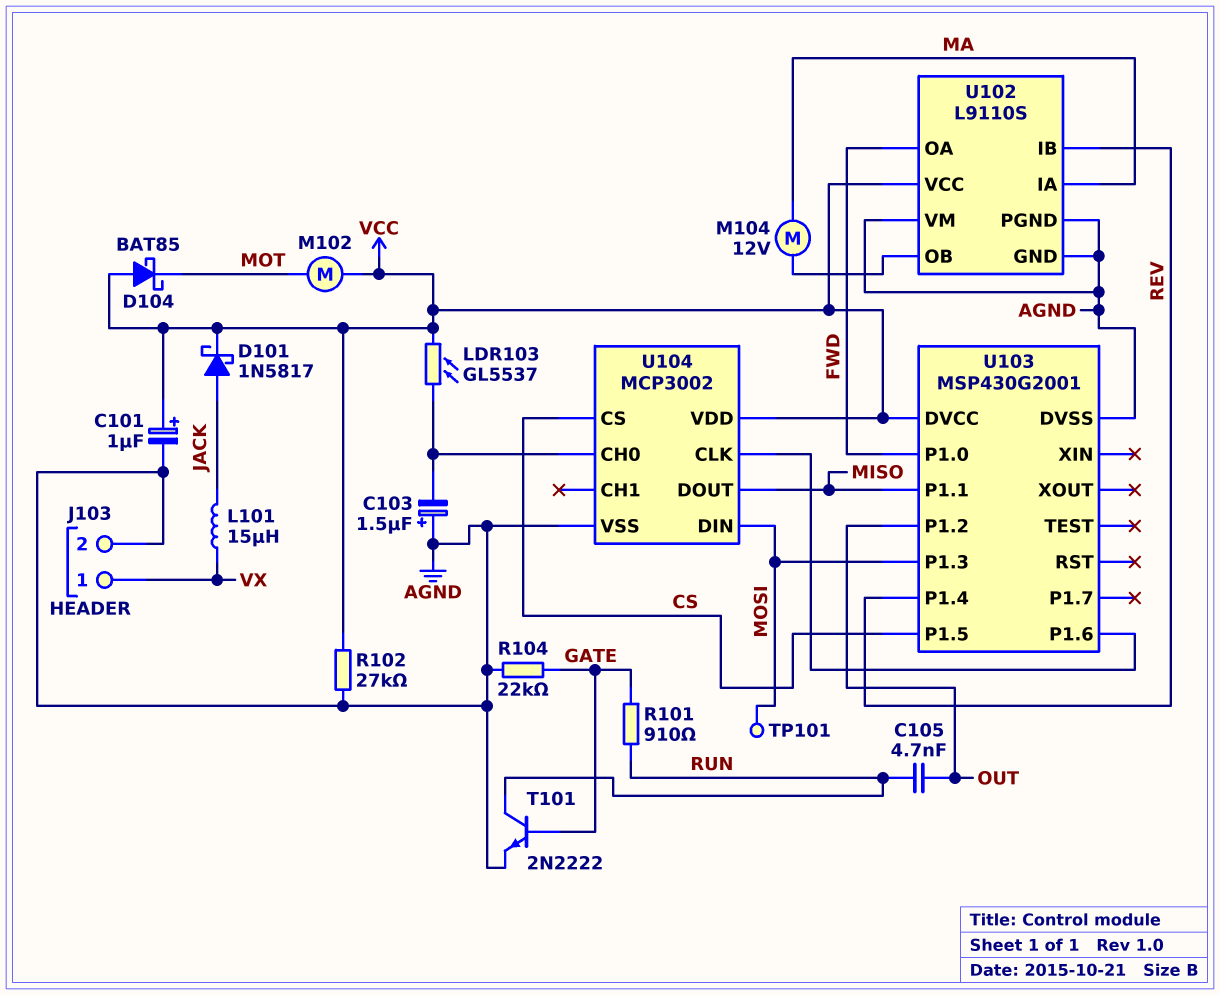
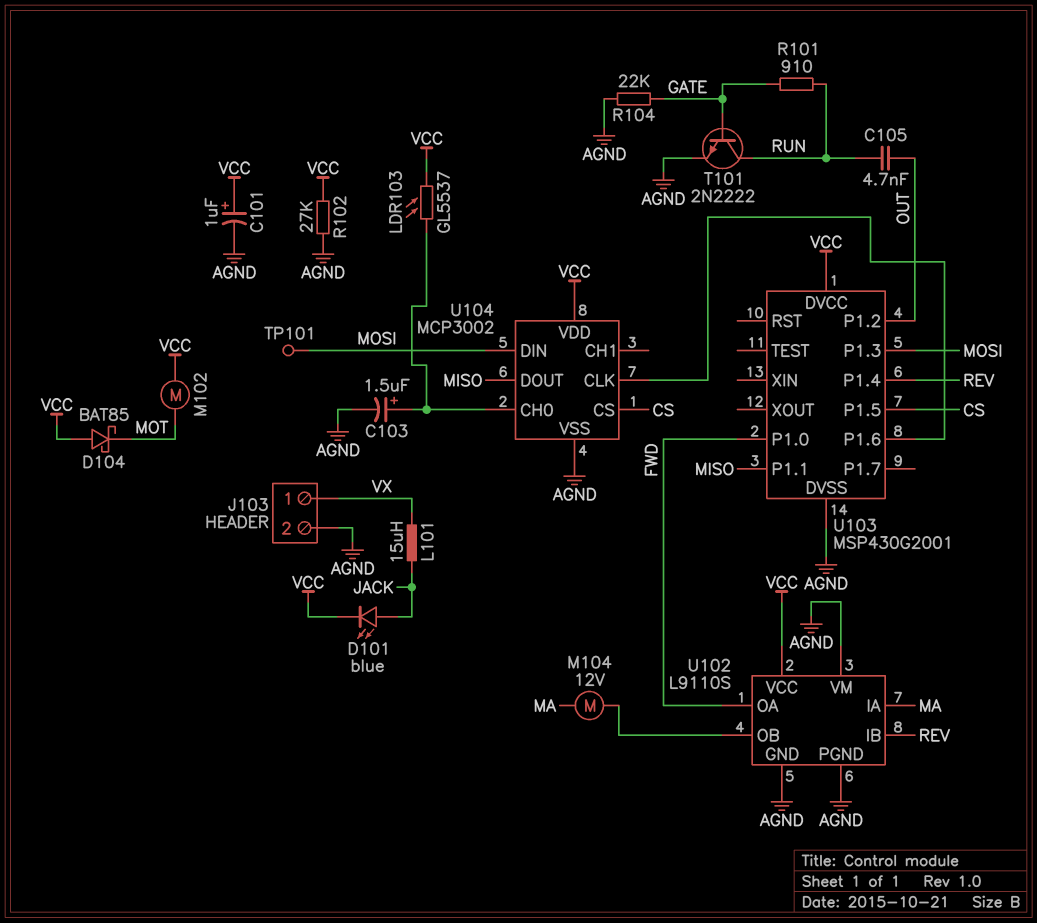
C103: 1.5uF (plus AGND, minus U104/CH0) -> 1.5uF (plus U104/CH0, minus AGND)
D101: schottky 1N5817 (A JACK, K VCC) -> LED blue (A JACK, K VCC)

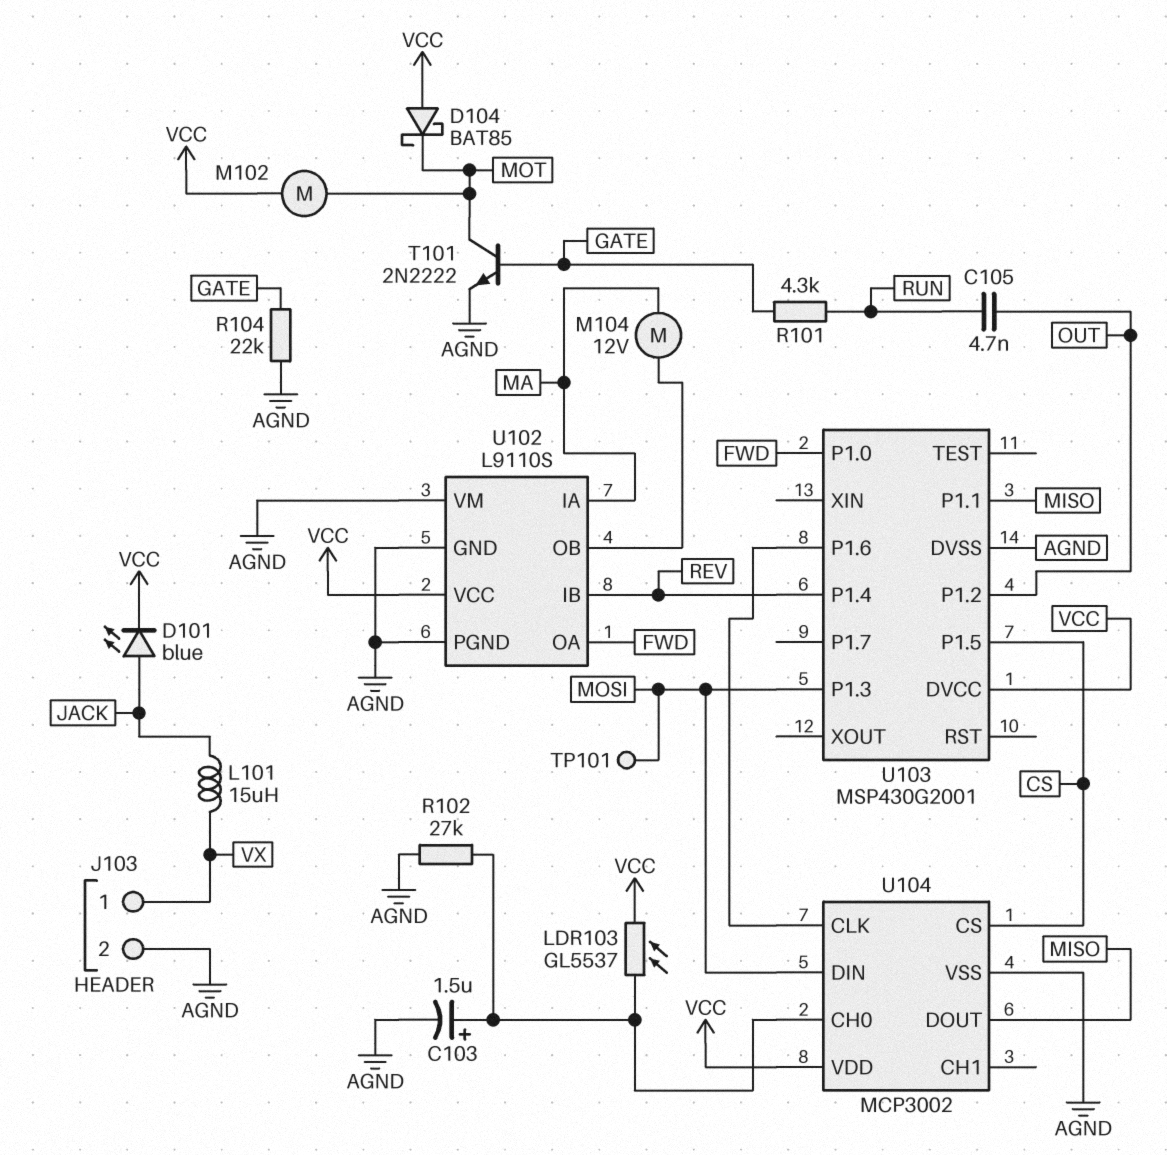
C101: 1uF (plus VCC, minus AGND) -> none
R101: 910 (GATE, RUN) -> 4.3k (GATE, RUN)
R102: 27k (AGND, VCC) -> 27k (AGND, U104/CH0)
T101: NPN 2N2222 (B GATE, C RUN, E AGND) -> NPN 2N2222 (B GATE, C MOT, E AGND)

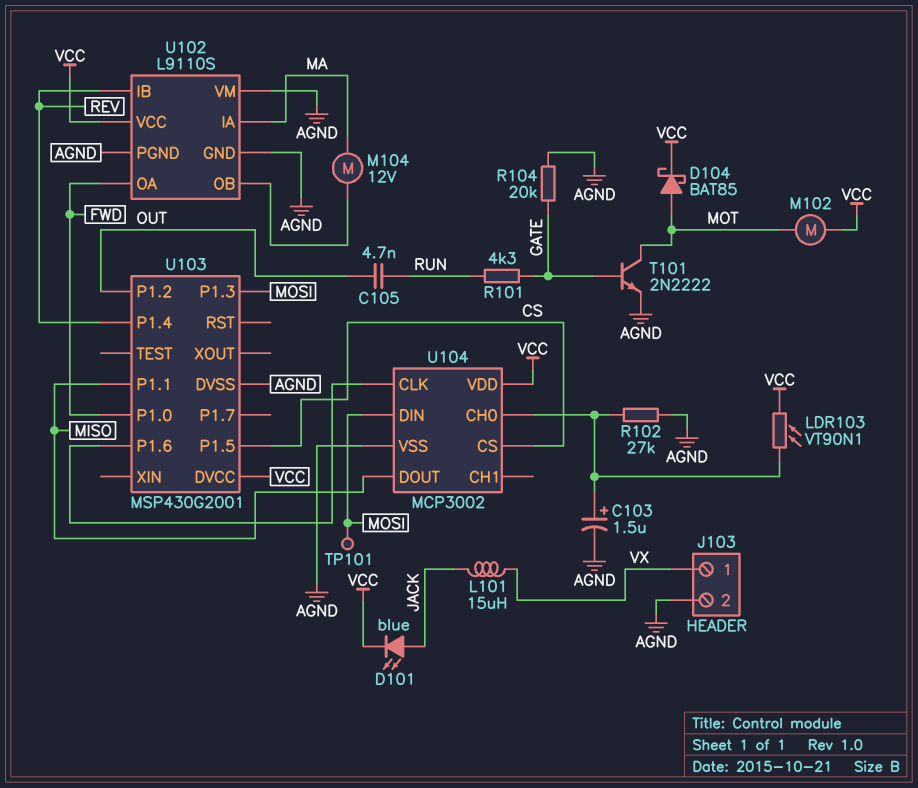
D104: schottky BAT85 (A VCC, K MOT) -> schottky BAT85 (A MOT, K VCC)
LDR103: GL5537 (U104/CH0, VCC) -> VT90N1 (U104/CH0, VCC)
R104: 22k (AGND, GATE) -> 20k (AGND, GATE)

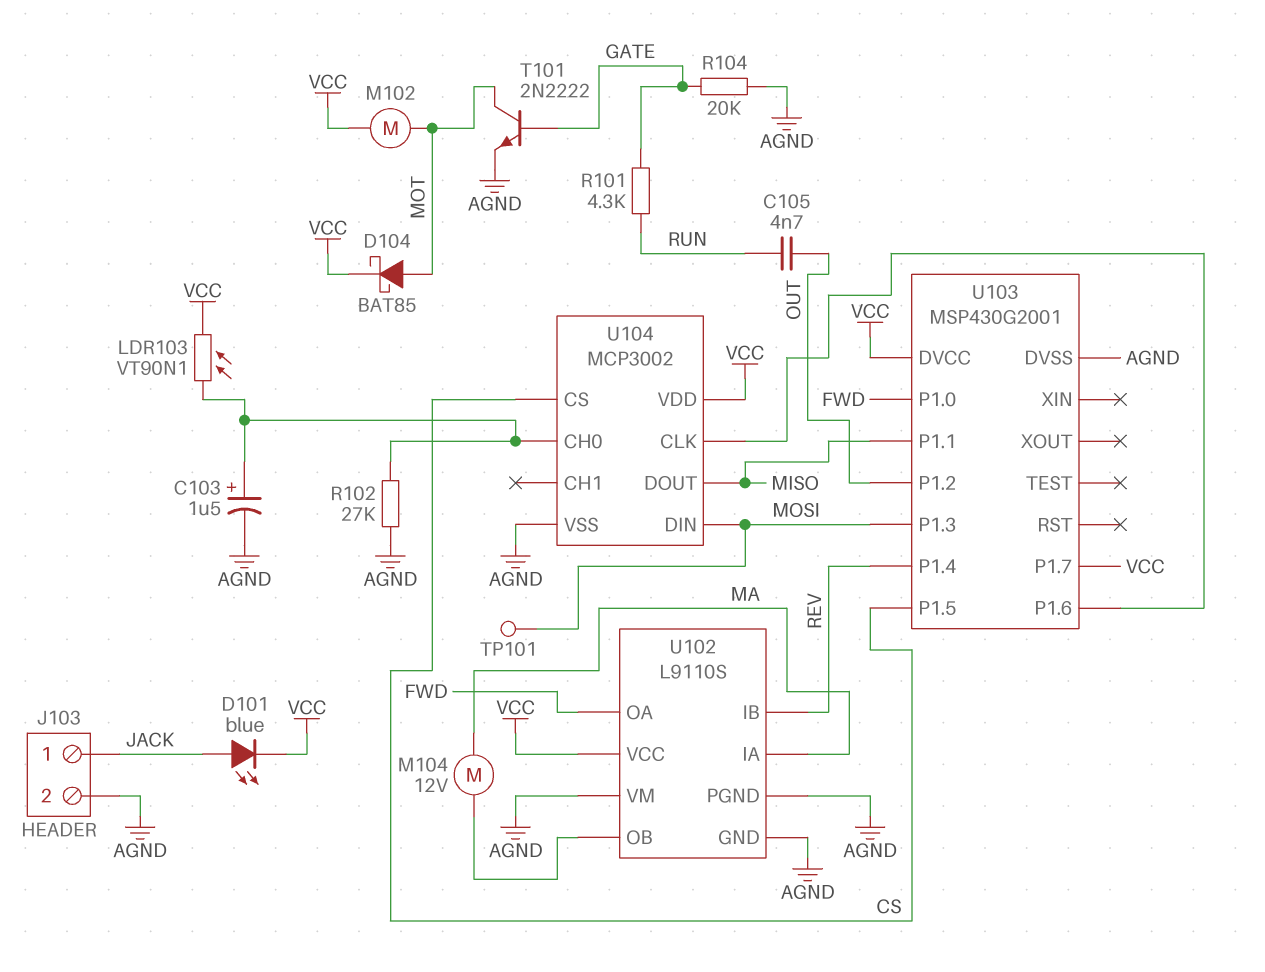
J103 pin 1: VX -> JACK
L101: 15uH (JACK, VX) -> none
U103 pin P1.7: none -> VCC

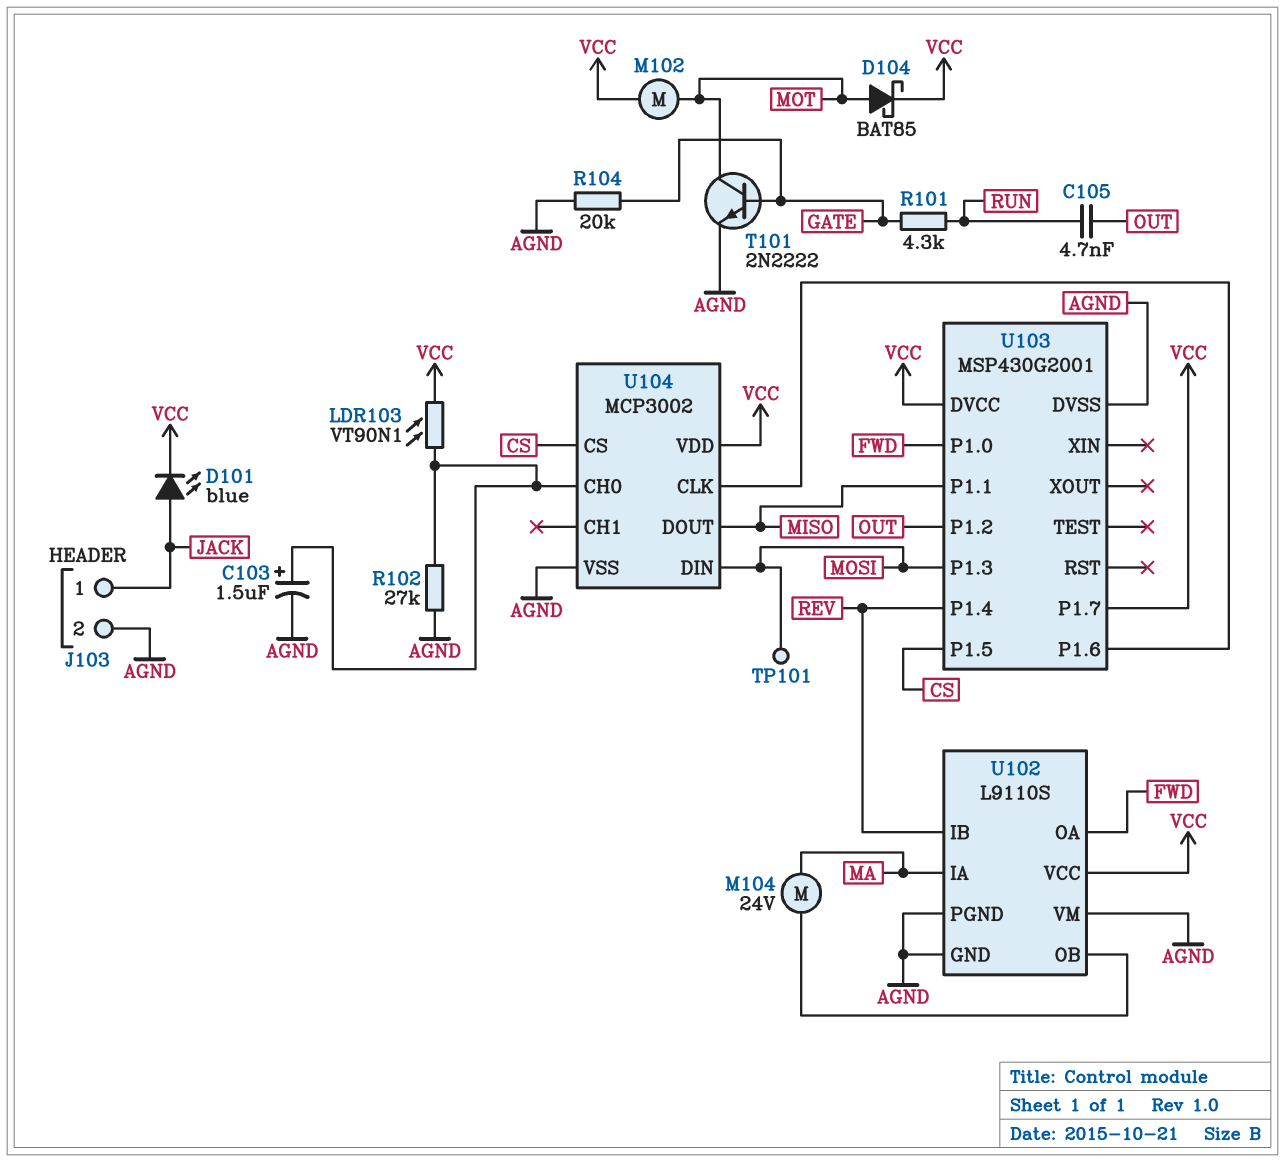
M104: motor 12V (MA, U102/OB) -> motor 24V (MA, U102/OB)

